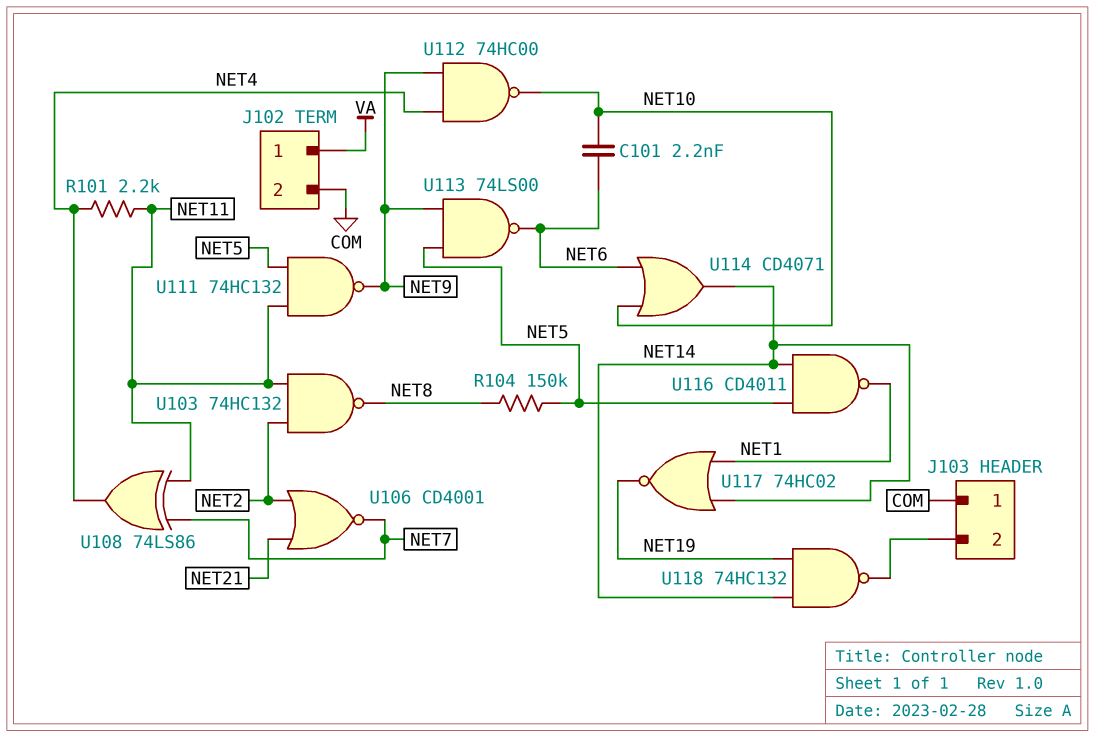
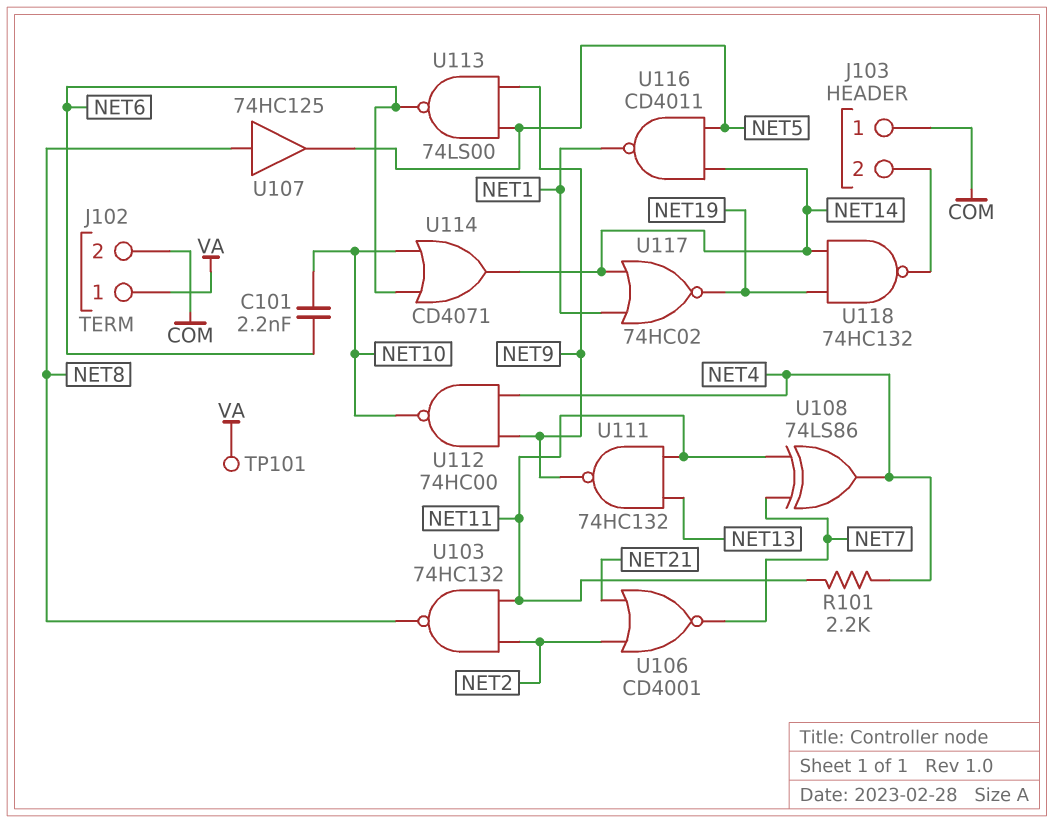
R104: 150k (NET5, NET8) -> none
TP101: none -> test point (VA)
U107: none -> buffer 74HC125 (in NET8, out NET5)
U111: NAND 74HC132 (in NET5, in NET11, out NET9) -> NAND 74HC132 (in NET11, in NET13, out NET9)

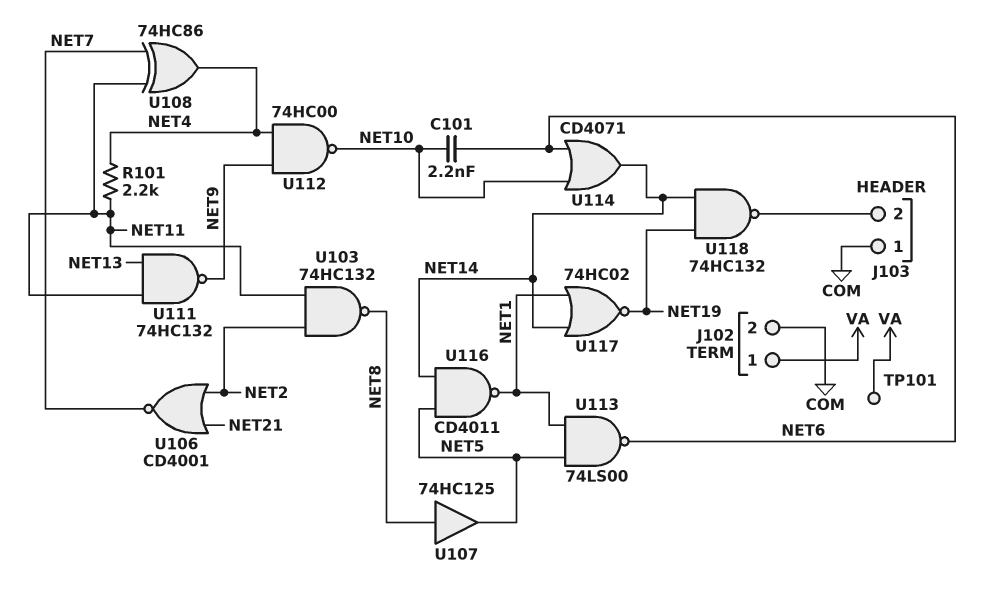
U108: XOR 74LS86 (in NET7, in NET11, out NET4) -> XOR 74HC86 (in NET7, in NET11, out NET4)
U113: NAND 74LS00 (in NET5, in NET9, out NET6) -> NAND 74LS00 (in NET1, in NET5, out NET6)

